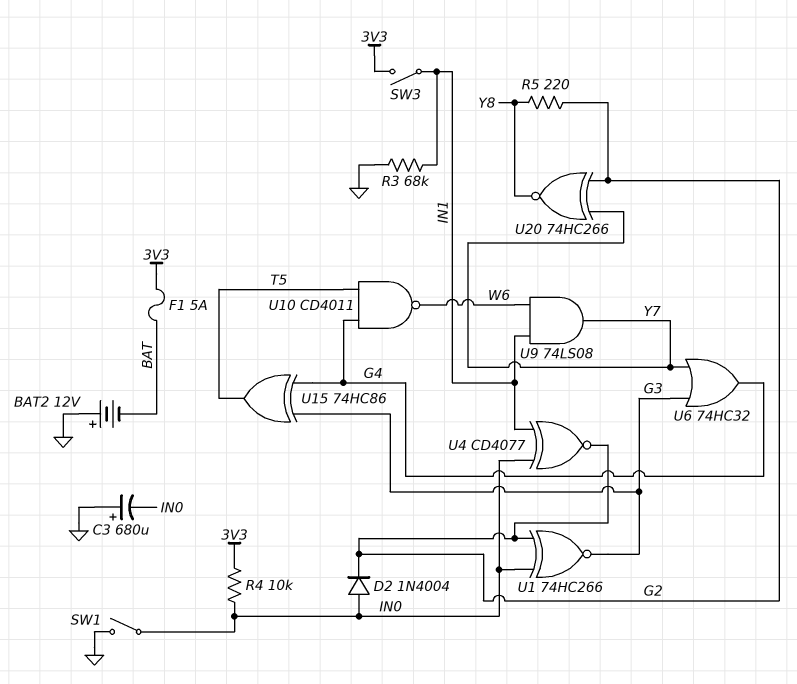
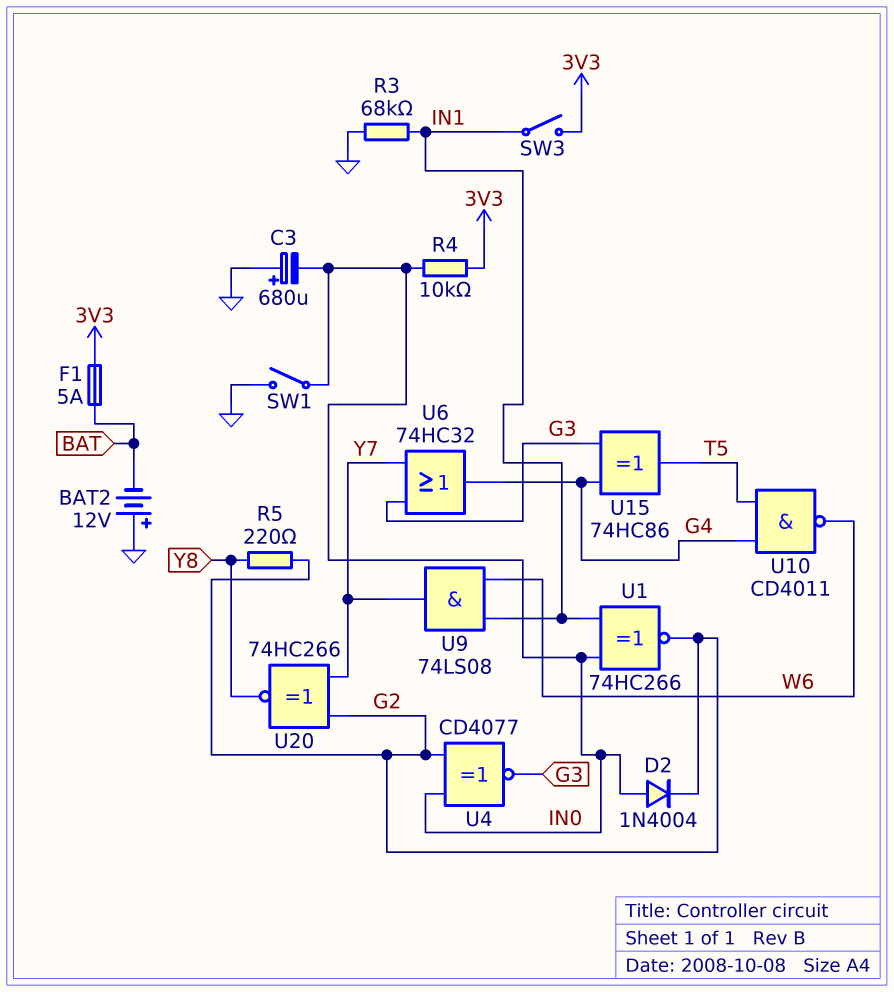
U1: XNOR 74HC266 (in G2, in IN0, out G3) -> XNOR 74HC266 (in IN0, in IN1, out G2)
U4: XNOR CD4077 (in IN0, in IN1, out G2) -> XNOR CD4077 (in G2, in IN0, out G3)

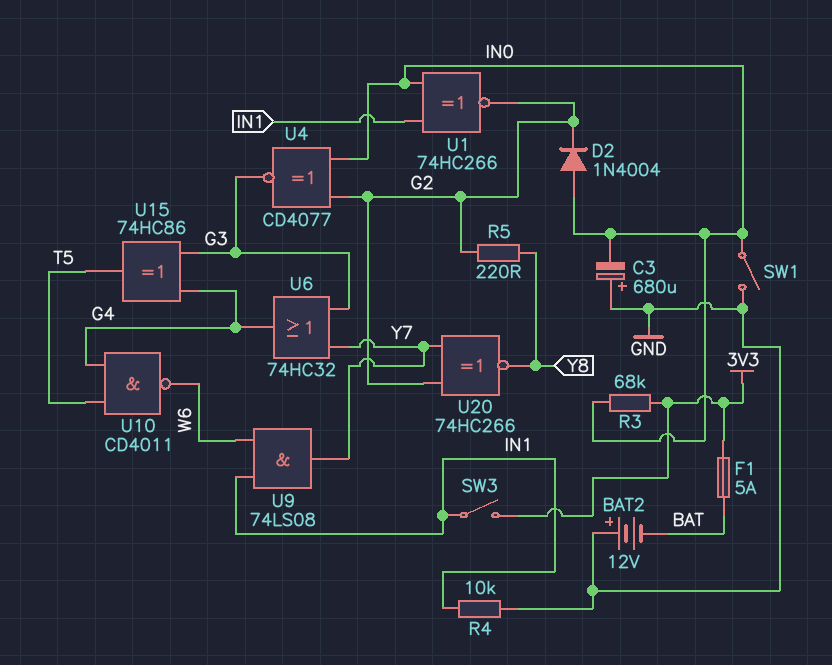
R3: 68k (GND, IN1) -> 68k (3V3, IN0)
R4: 10k (3V3, IN0) -> 10k (GND, IN1)

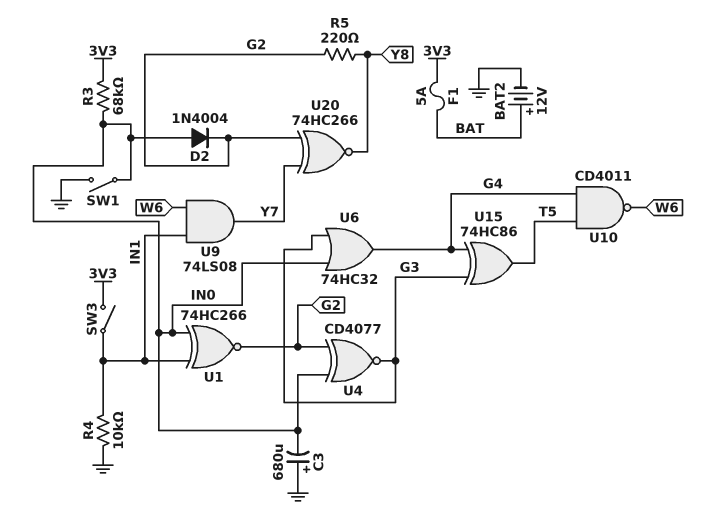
BAT2: 12V (plus GND, minus BAT) -> 12V (plus BAT, minus GND)
U6: OR 74HC32 (in G3, in Y7, out G4) -> OR 74HC32 (in G3, in IN0, out G4)

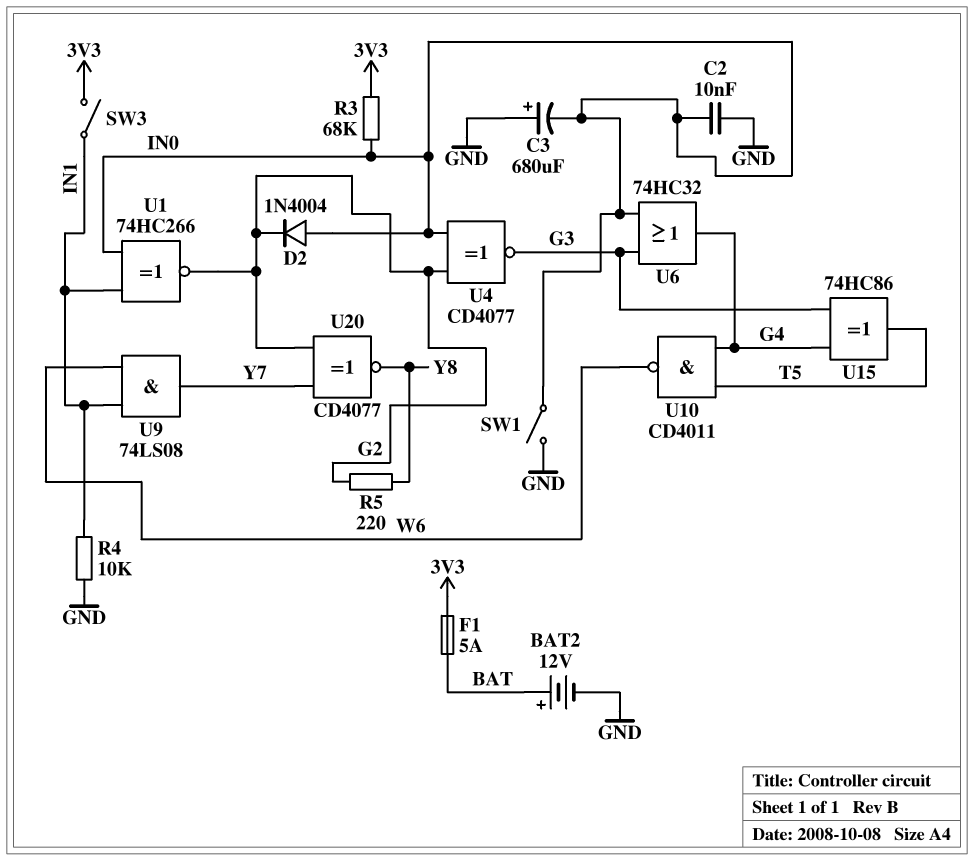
C2: none -> 10nF (GND, IN0)
U20: XNOR 74HC266 (in G2, in Y7, out Y8) -> XNOR CD4077 (in G2, in Y7, out Y8)

